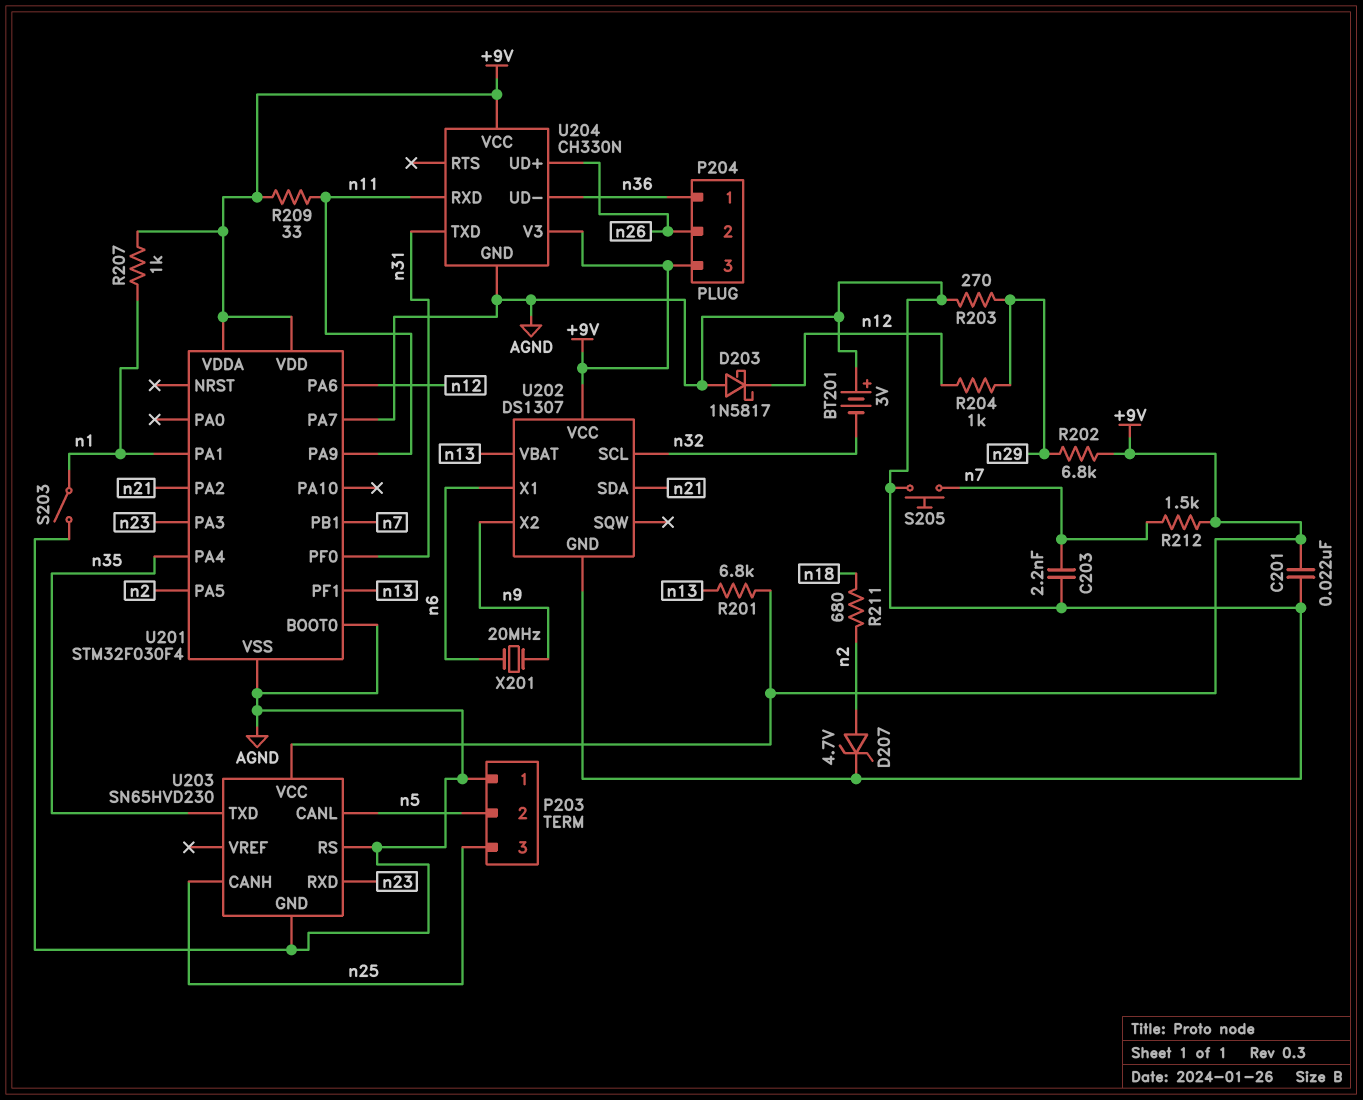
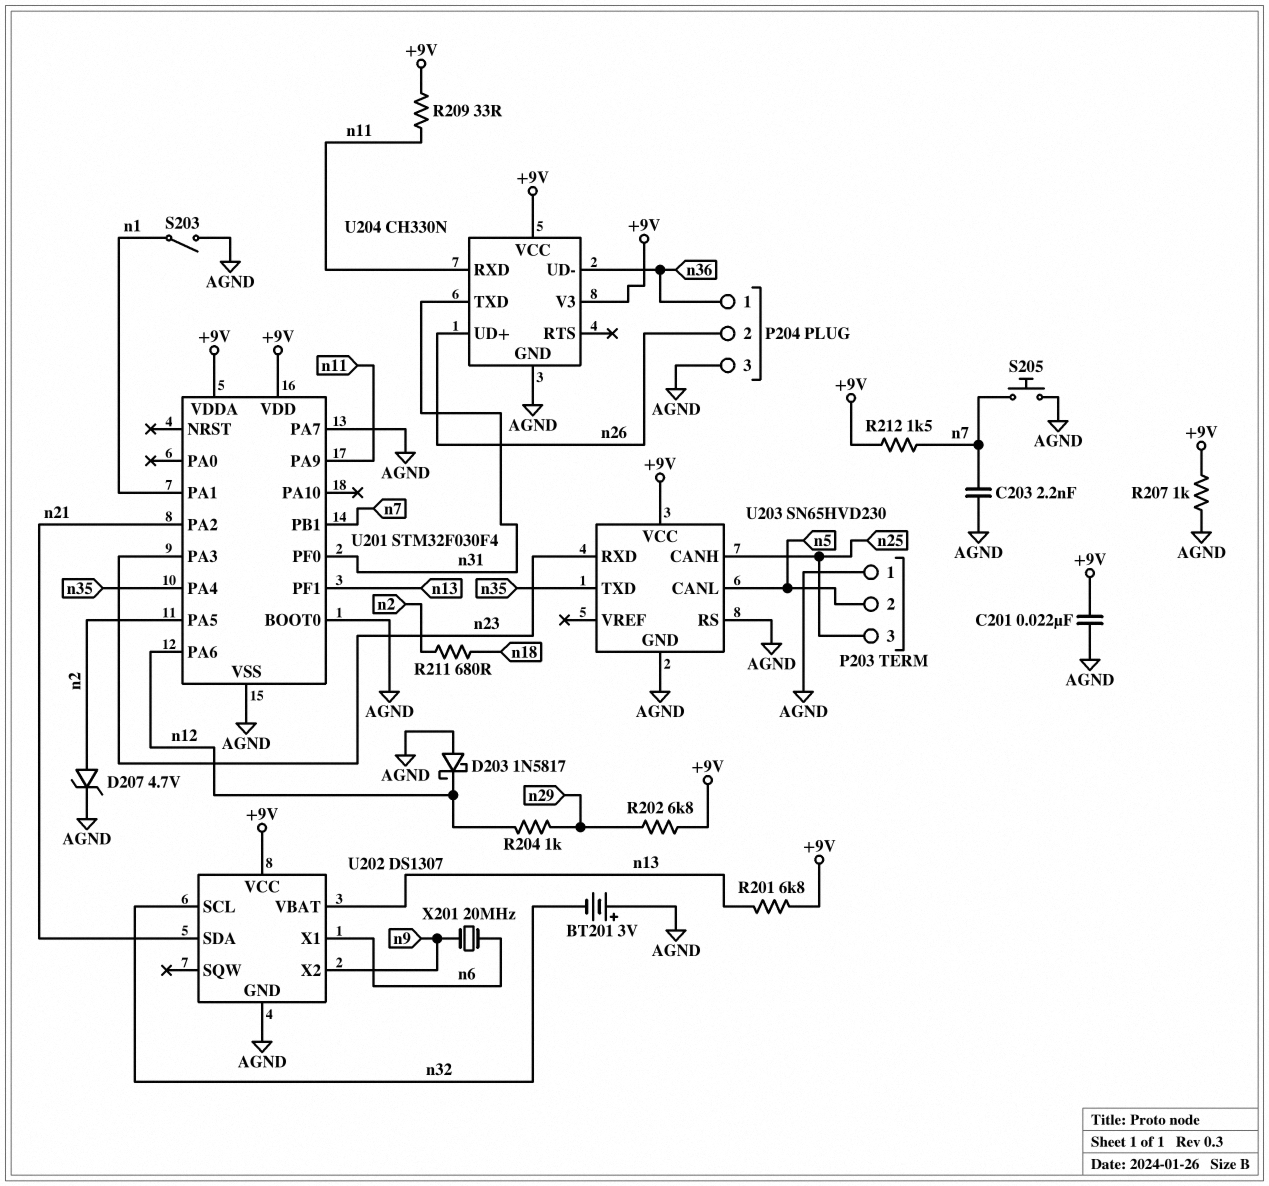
P204 pin 3: +9V -> AGND
R203: 270 (AGND, n29) -> none
R207: 1k (+9V, n1) -> 1k (+9V, AGND)

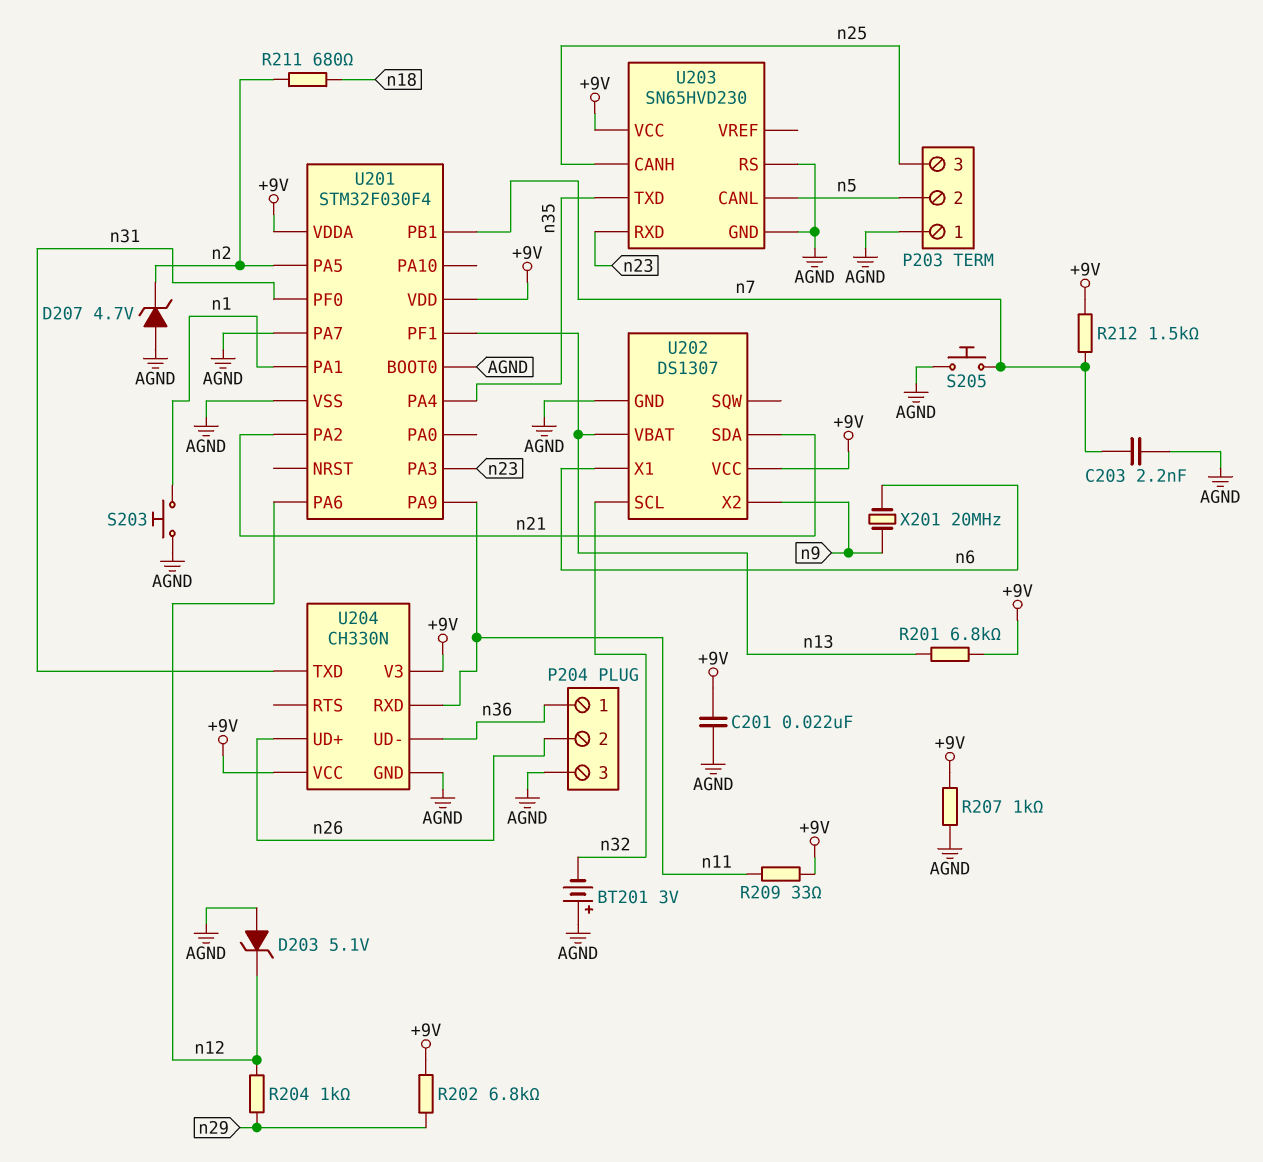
D203: schottky 1N5817 (A AGND, K n12) -> zener 5.1V (A AGND, K n12)
D207: zener 4.7V (A n2, K AGND) -> zener 4.7V (A AGND, K n2)
S203: switch (AGND, n1) -> button (AGND, n1)

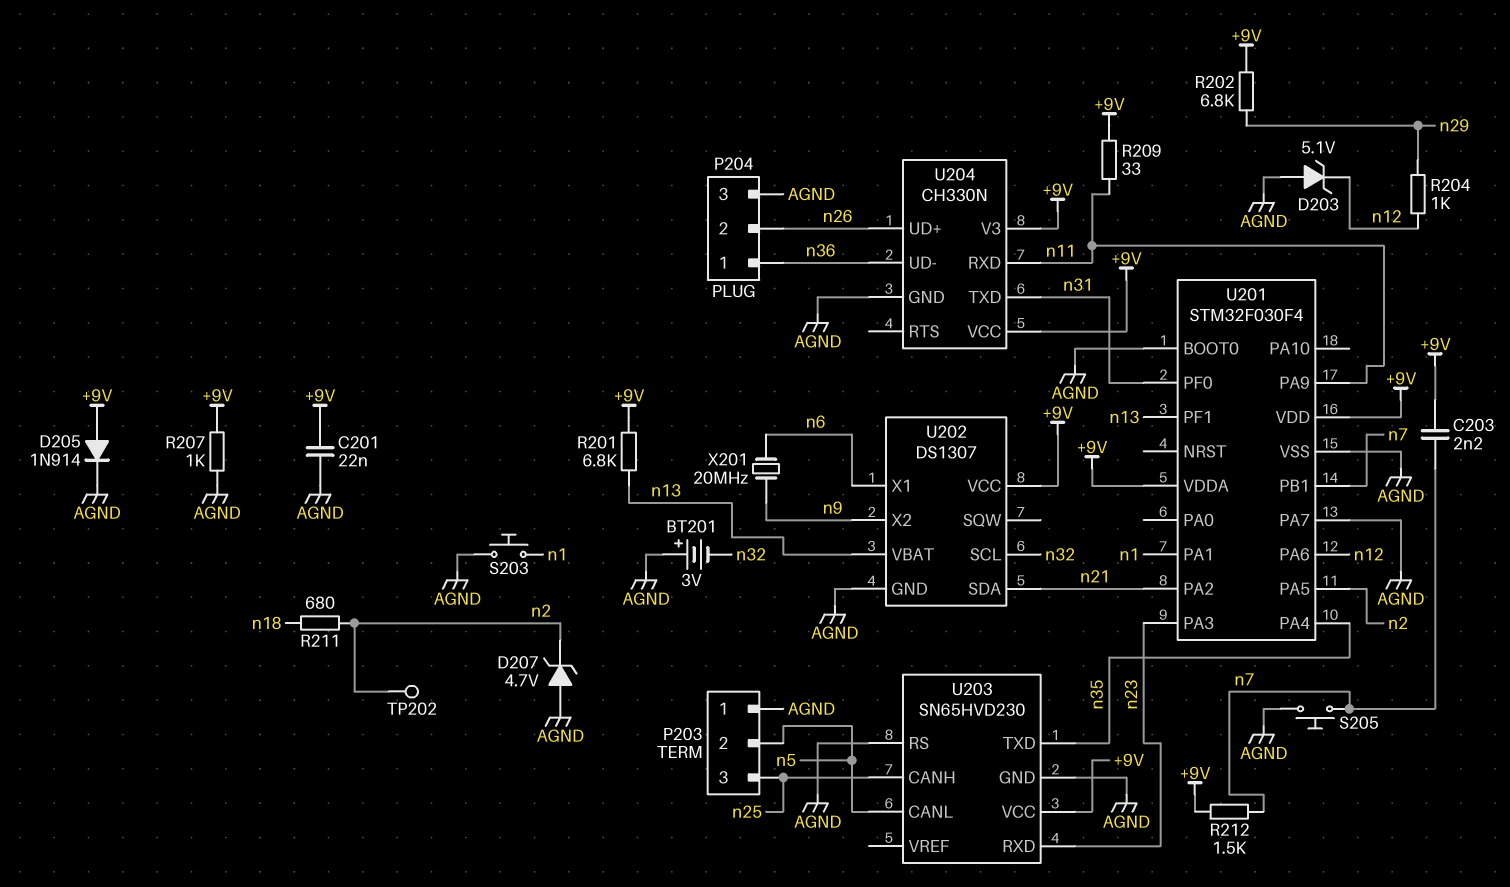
C203: 2.2nF (AGND, n7) -> 2.2nF (+9V, n7)
D205: none -> diode 1N914 (A +9V, K AGND)
TP202: none -> test point (n2)

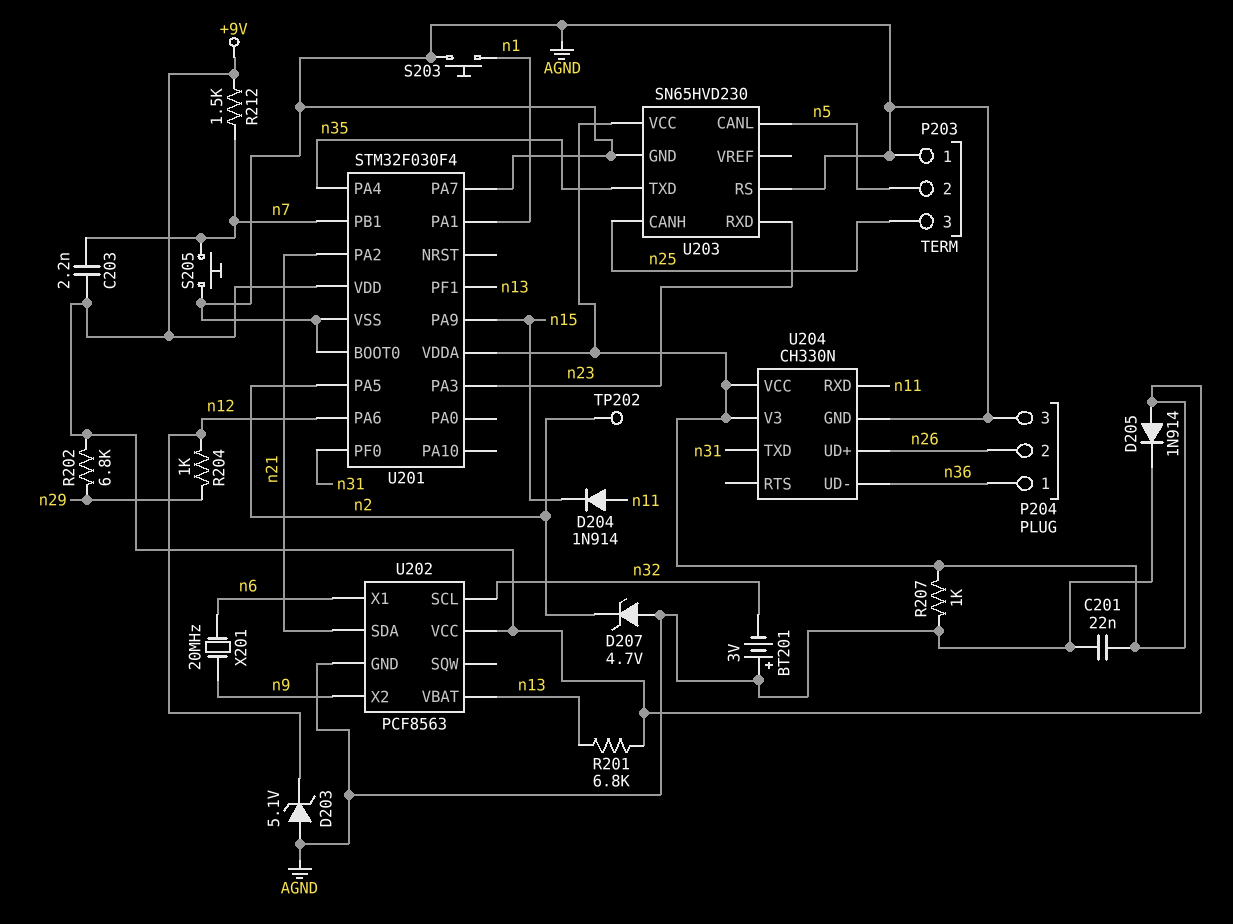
D204: none -> diode 1N914 (A n11, K n15)
R209: 33 (+9V, n11) -> none
R211: 680 (n2, n18) -> none
U201 pin PA9: n11 -> n15
U202: DS1307 -> PCF8563

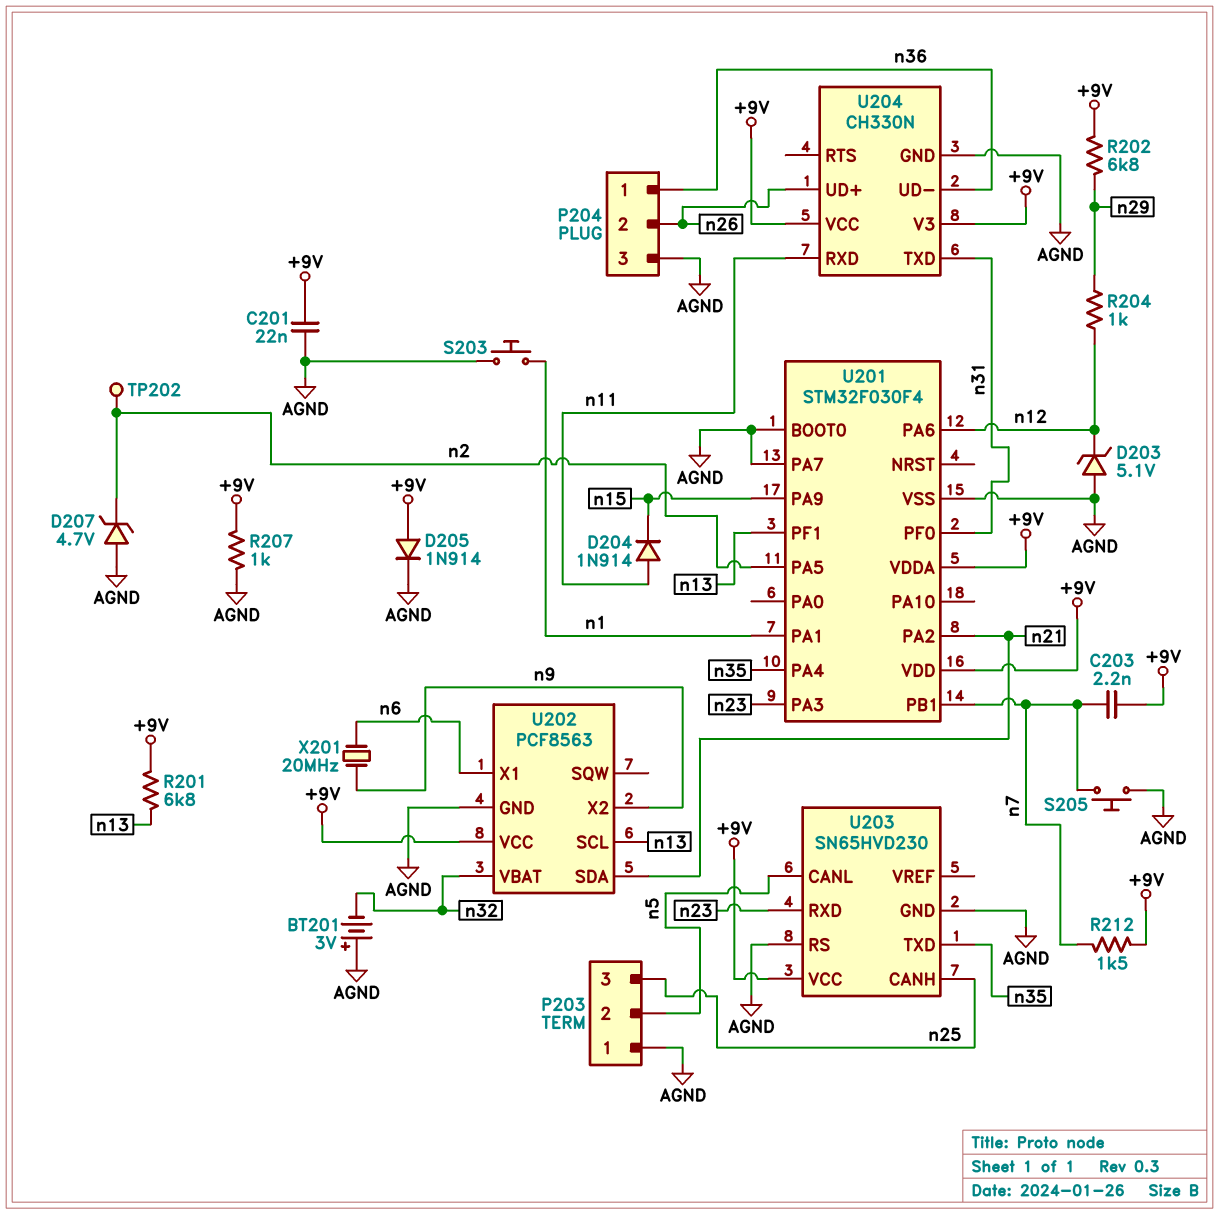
U202 pin SCL: n32 -> n13
U202 pin VBAT: n13 -> n32

